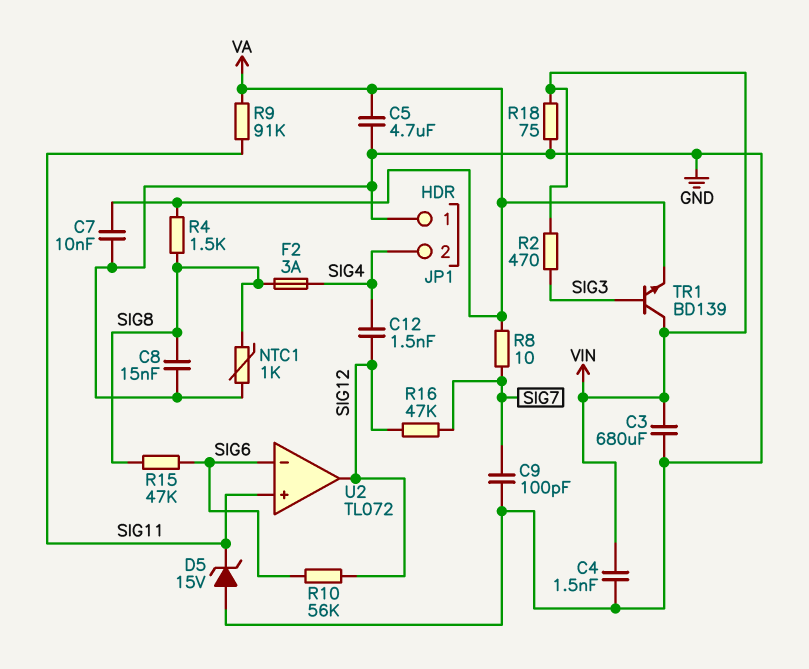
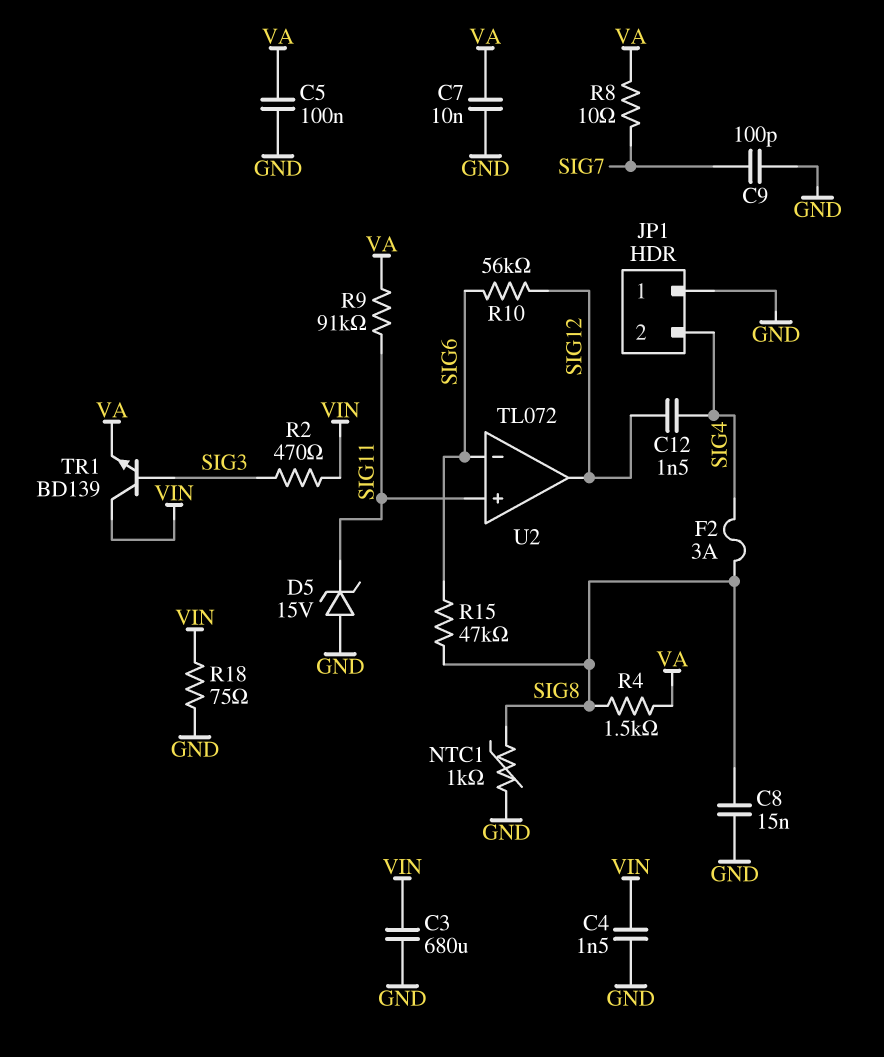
C5: 4.7uF (GND, VA) -> 100nF (GND, VA)
R16: 47k (SIG7, SIG12) -> none

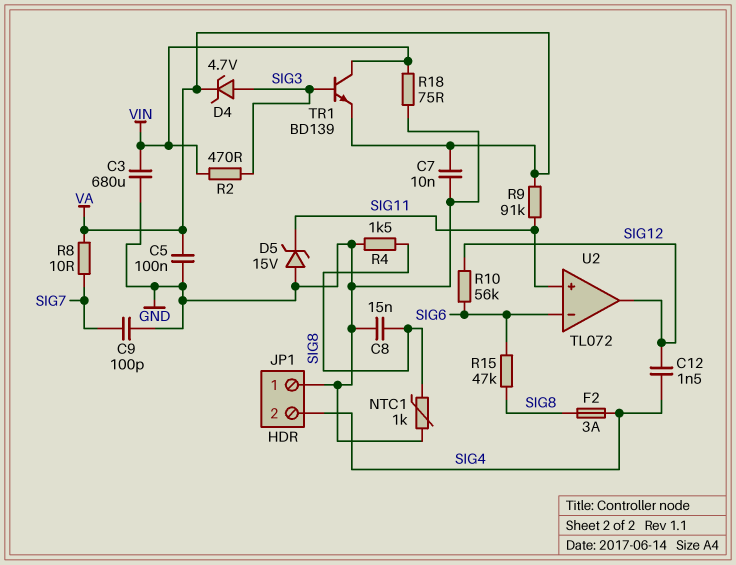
C4: 1.5nF (GND, VIN) -> none
D4: none -> zener 4.7V (A SIG3, K VA)
R4: 1.5k (SIG8, VA) -> 1.5k (GND, SIG8)

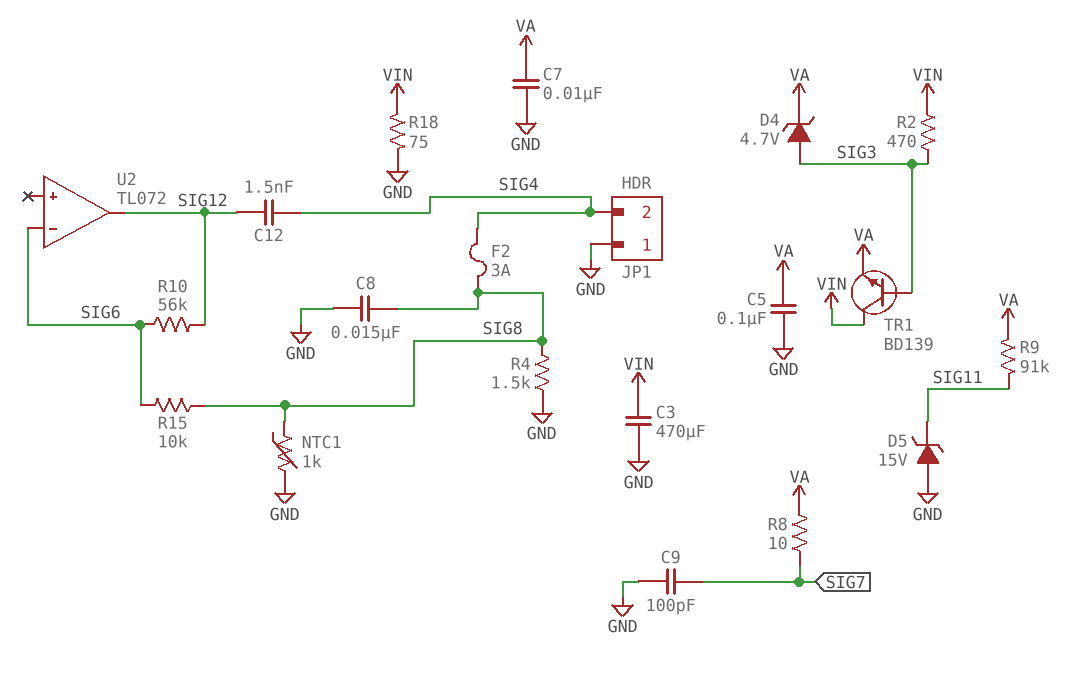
C3: 680uF (GND, VIN) -> 470uF (GND, VIN)
R15: 47k (SIG6, SIG8) -> 10k (SIG6, SIG8)
U2 pin in+: SIG11 -> none

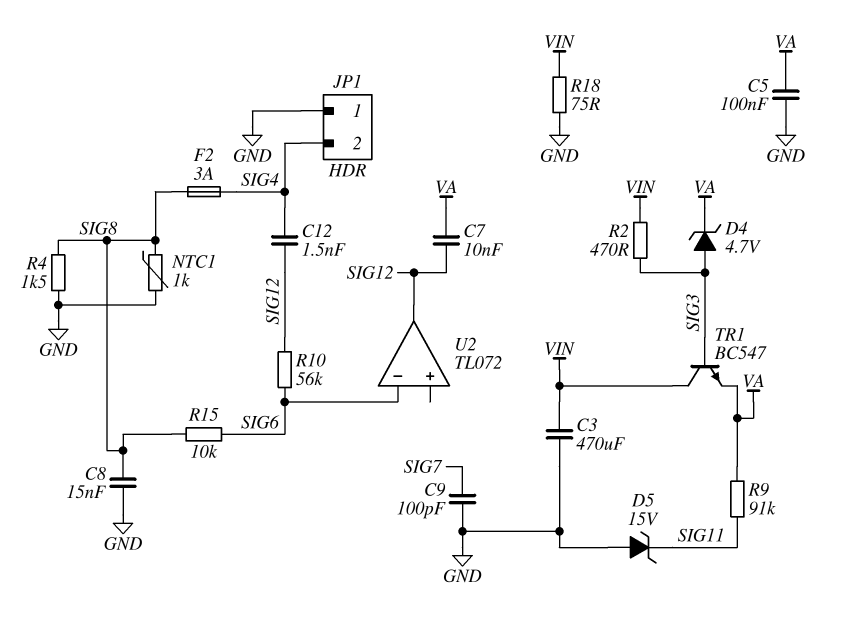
C7: 10nF (GND, VA) -> 10nF (SIG12, VA)
R8: 10 (SIG7, VA) -> none
TR1: NPN BD139 (B SIG3, C VIN, E VA) -> NPN BC547 (B SIG3, C VIN, E VA)

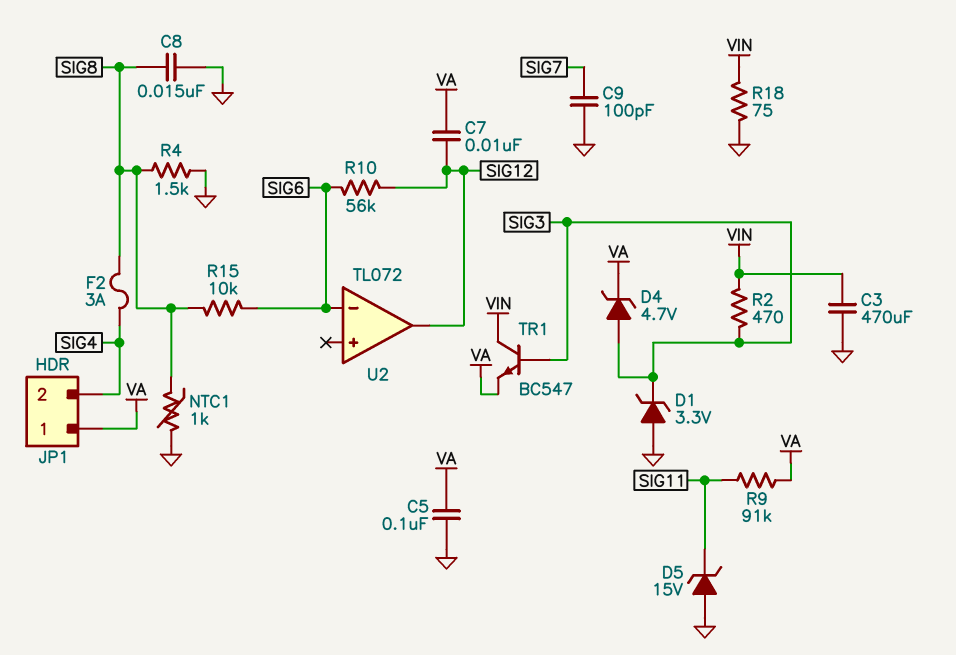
C12: 1.5nF (SIG4, SIG12) -> none
D1: none -> zener 3.3V (A GND, K SIG3)
JP1 pin 1: GND -> VA

